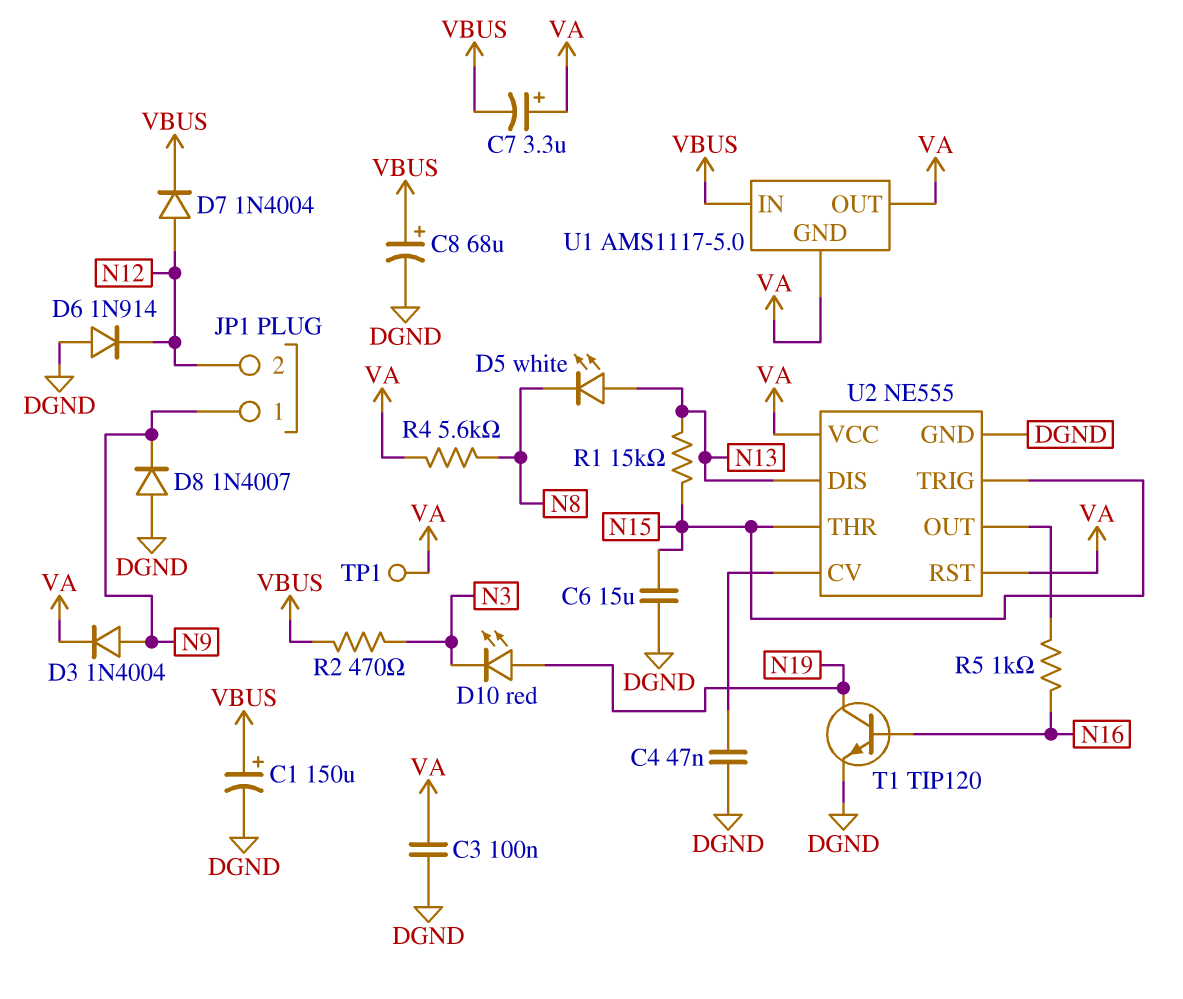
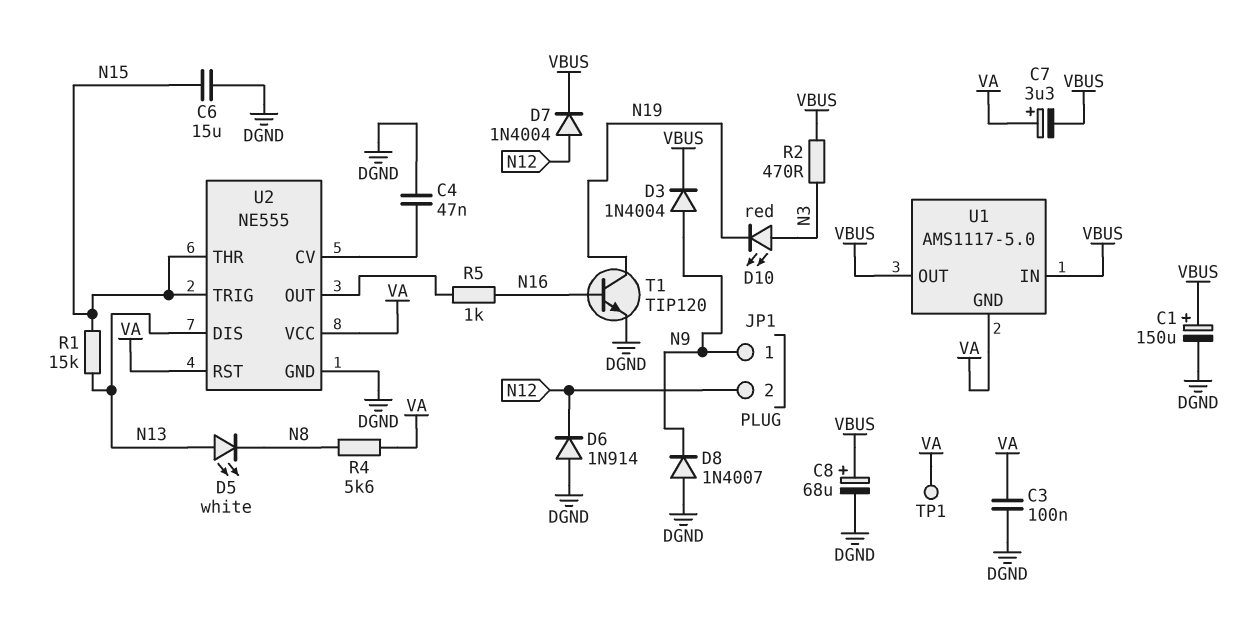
D3: diode 1N4004 (A N9, K VA) -> diode 1N4004 (A N9, K VBUS)
D10: LED red (A N19, K N3) -> LED red (A N3, K N19)
U1 pin OUT: VA -> VBUS

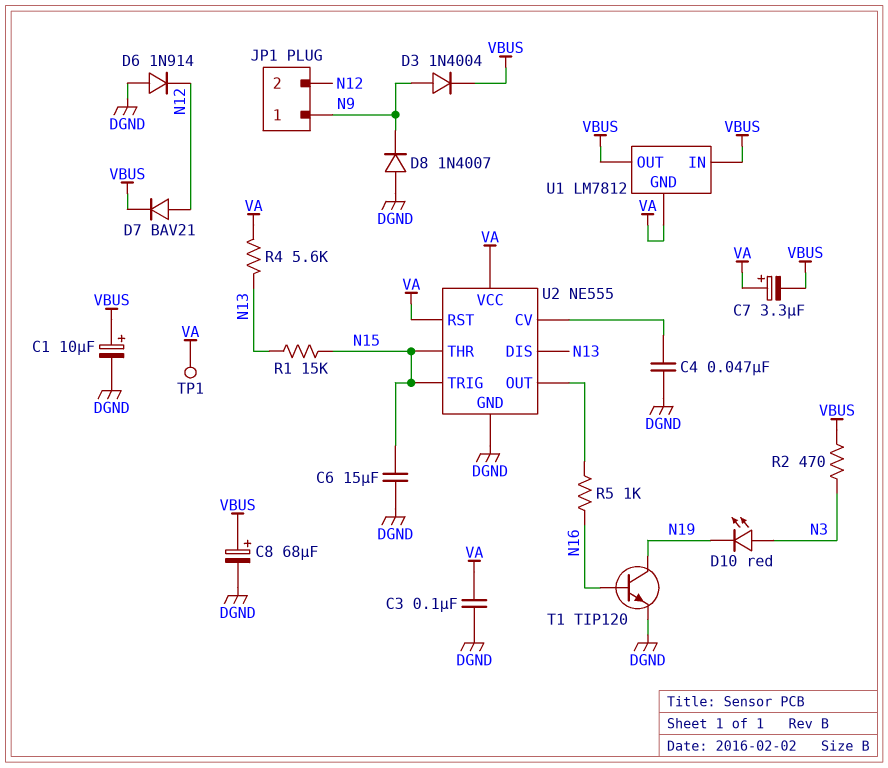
C1: 150uF (plus VBUS, minus DGND) -> 10uF (plus VBUS, minus DGND)
D5: LED white (A N13, K N8) -> none
D7: diode 1N4004 (A N12, K VBUS) -> diode BAV21 (A N12, K VBUS)
R4: 5.6k (N8, VA) -> 5.6k (N13, VA)
U1: AMS1117-5.0 -> LM7812

